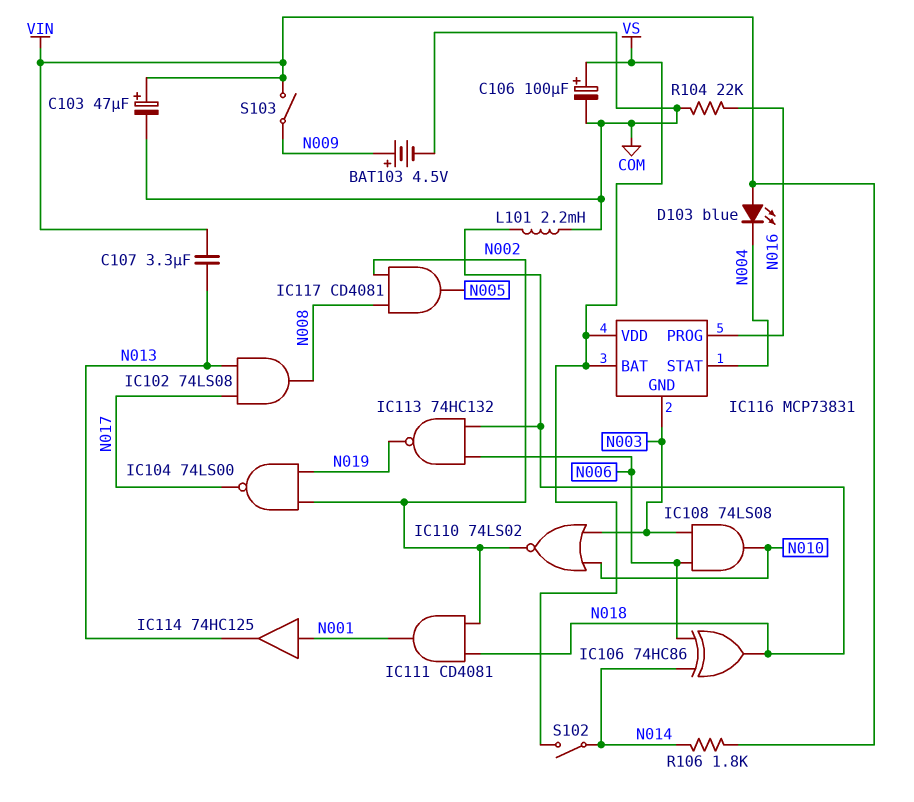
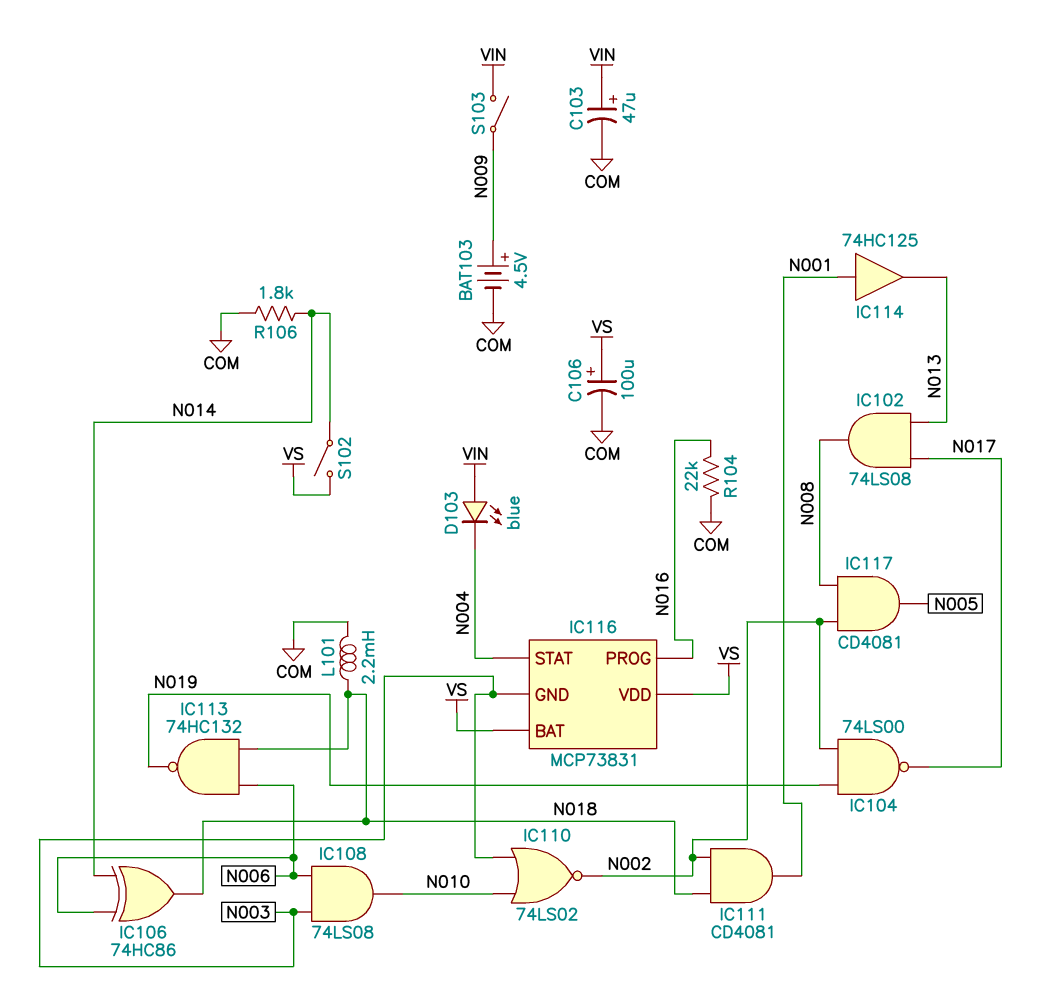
C107: 3.3uF (N013, VIN) -> none
R106: 1.8k (N014, VIN) -> 1.8k (COM, N014)

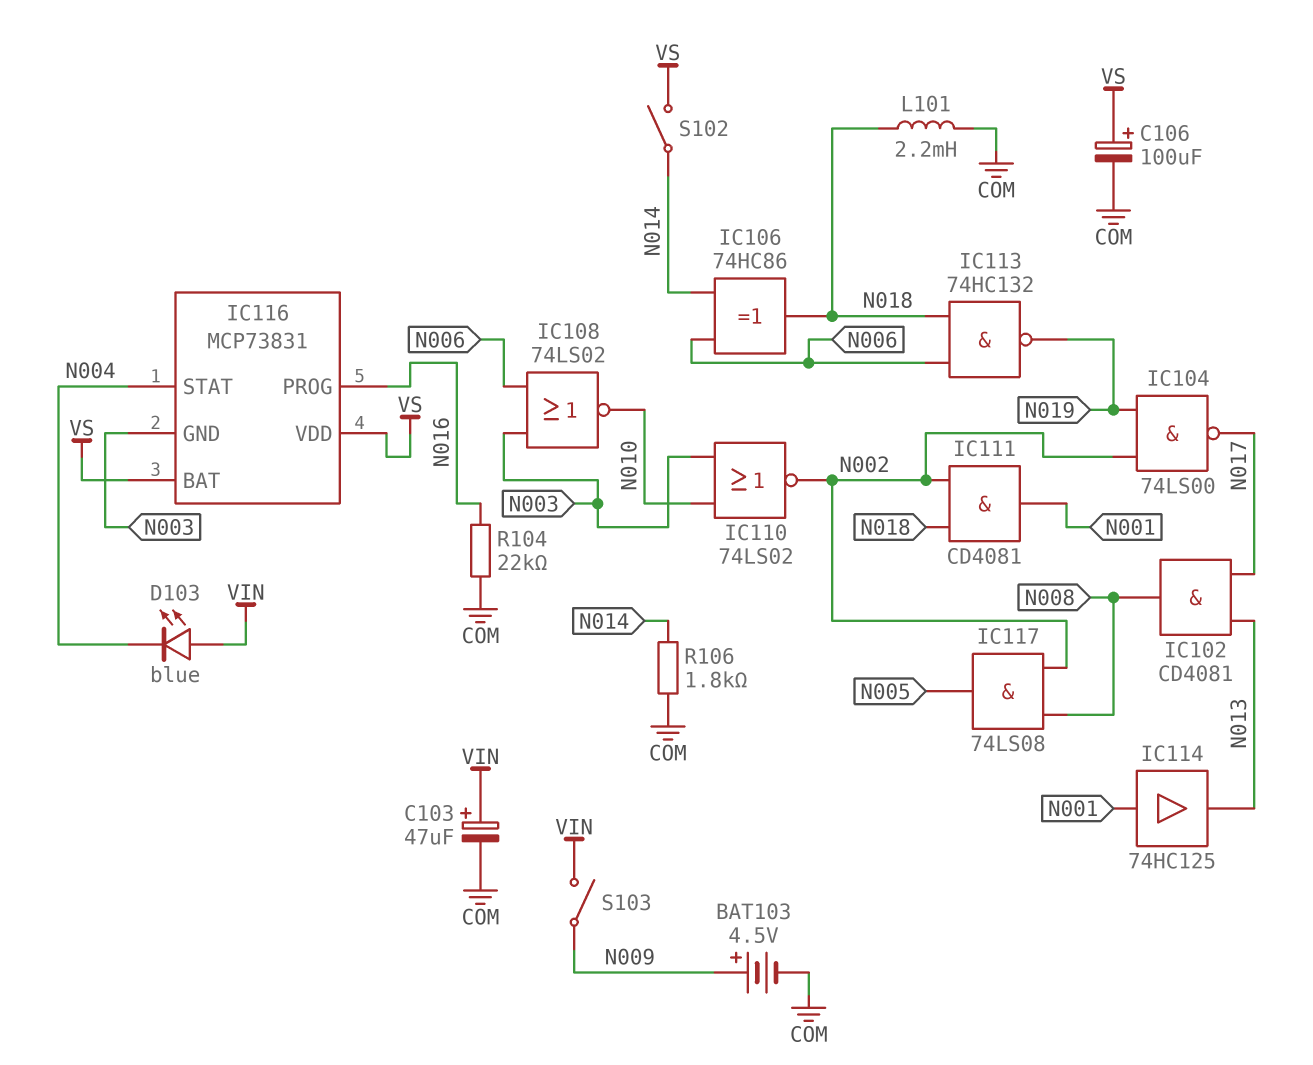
IC102: AND 74LS08 (in N013, in N017, out N008) -> AND CD4081 (in N013, in N017, out N008)
IC108: AND 74LS08 (in N003, in N006, out N010) -> NOR 74LS02 (in N003, in N006, out N010)
IC117: AND CD4081 (in N002, in N008, out N005) -> AND 74LS08 (in N002, in N008, out N005)

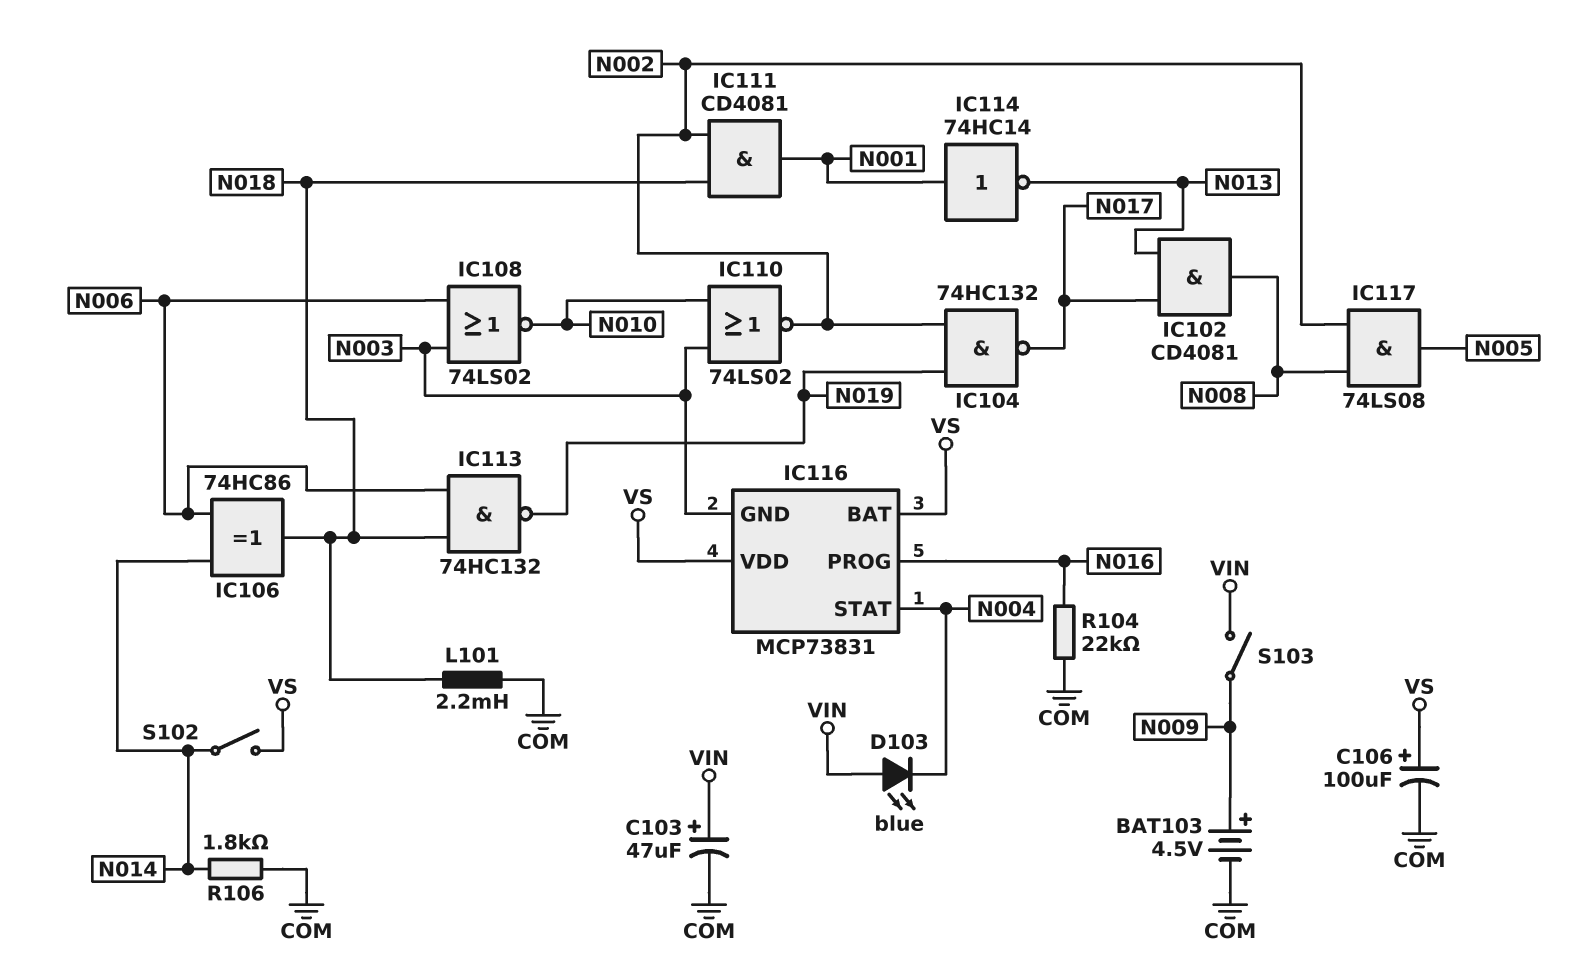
IC104: NAND 74LS00 (in N002, in N019, out N017) -> NAND 74HC132 (in N002, in N019, out N017)
IC114: buffer 74HC125 (in N001, out N013) -> NOT 74HC14 (in N001, out N013)

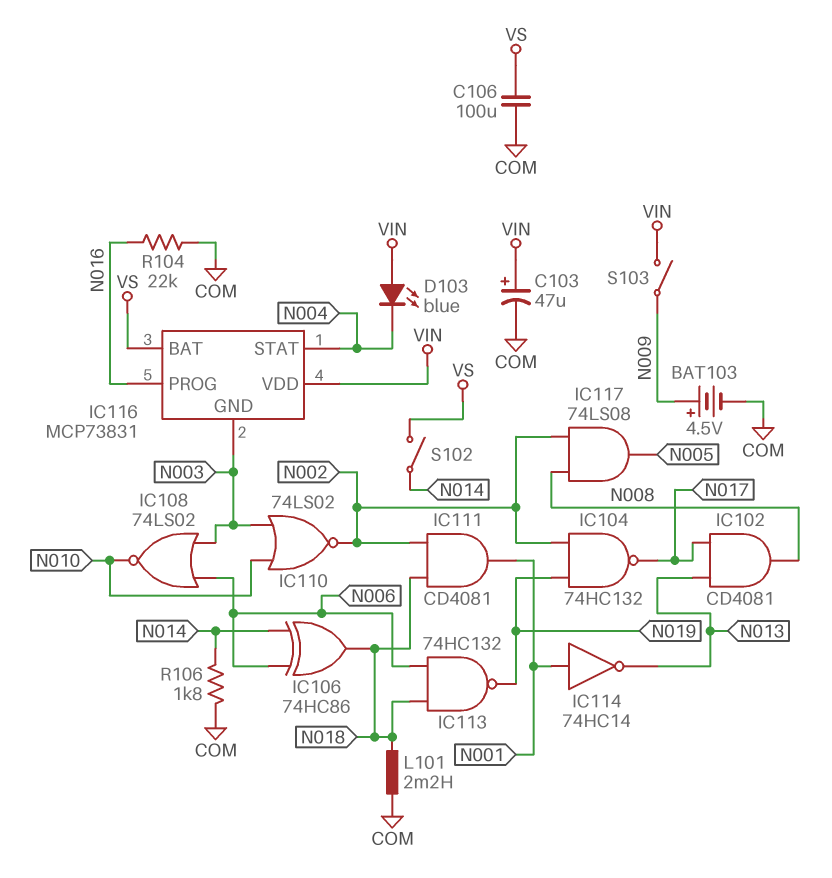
C106: 100uF (plus VS, minus COM) -> 100uF (COM, VS)
IC116 pin VDD: VS -> VIN

